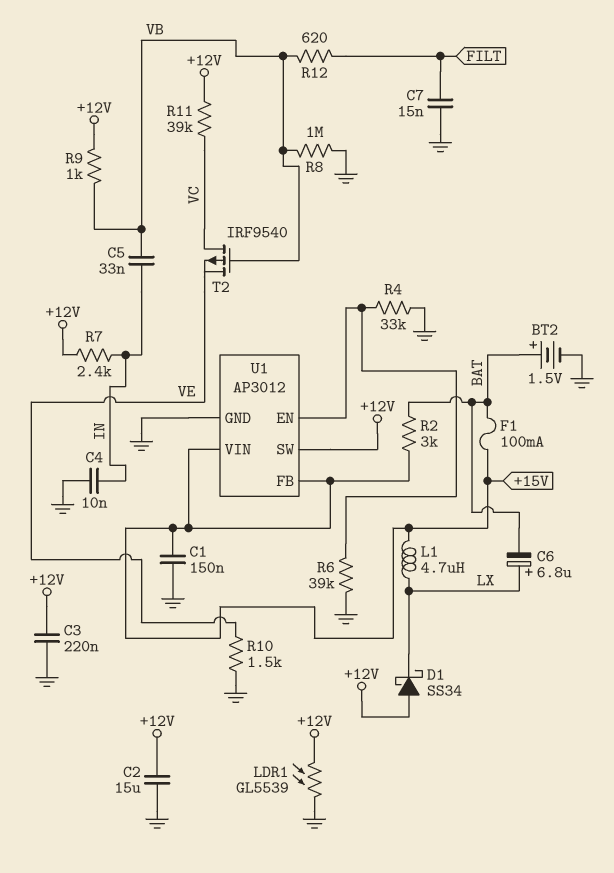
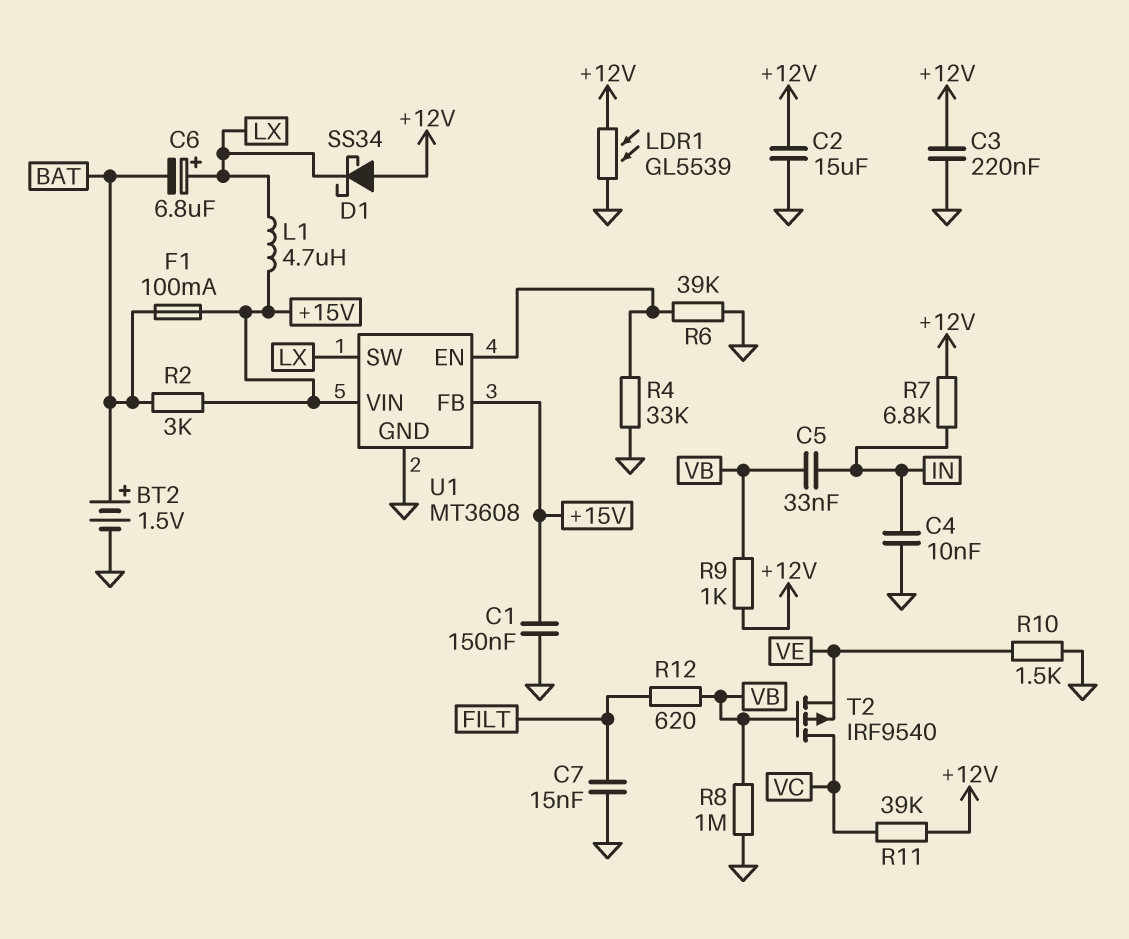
R7: 2.4k (+12V, IN) -> 6.8k (+12V, IN)
U1: AP3012 -> MT3608
U1 pin SW: +12V -> LX

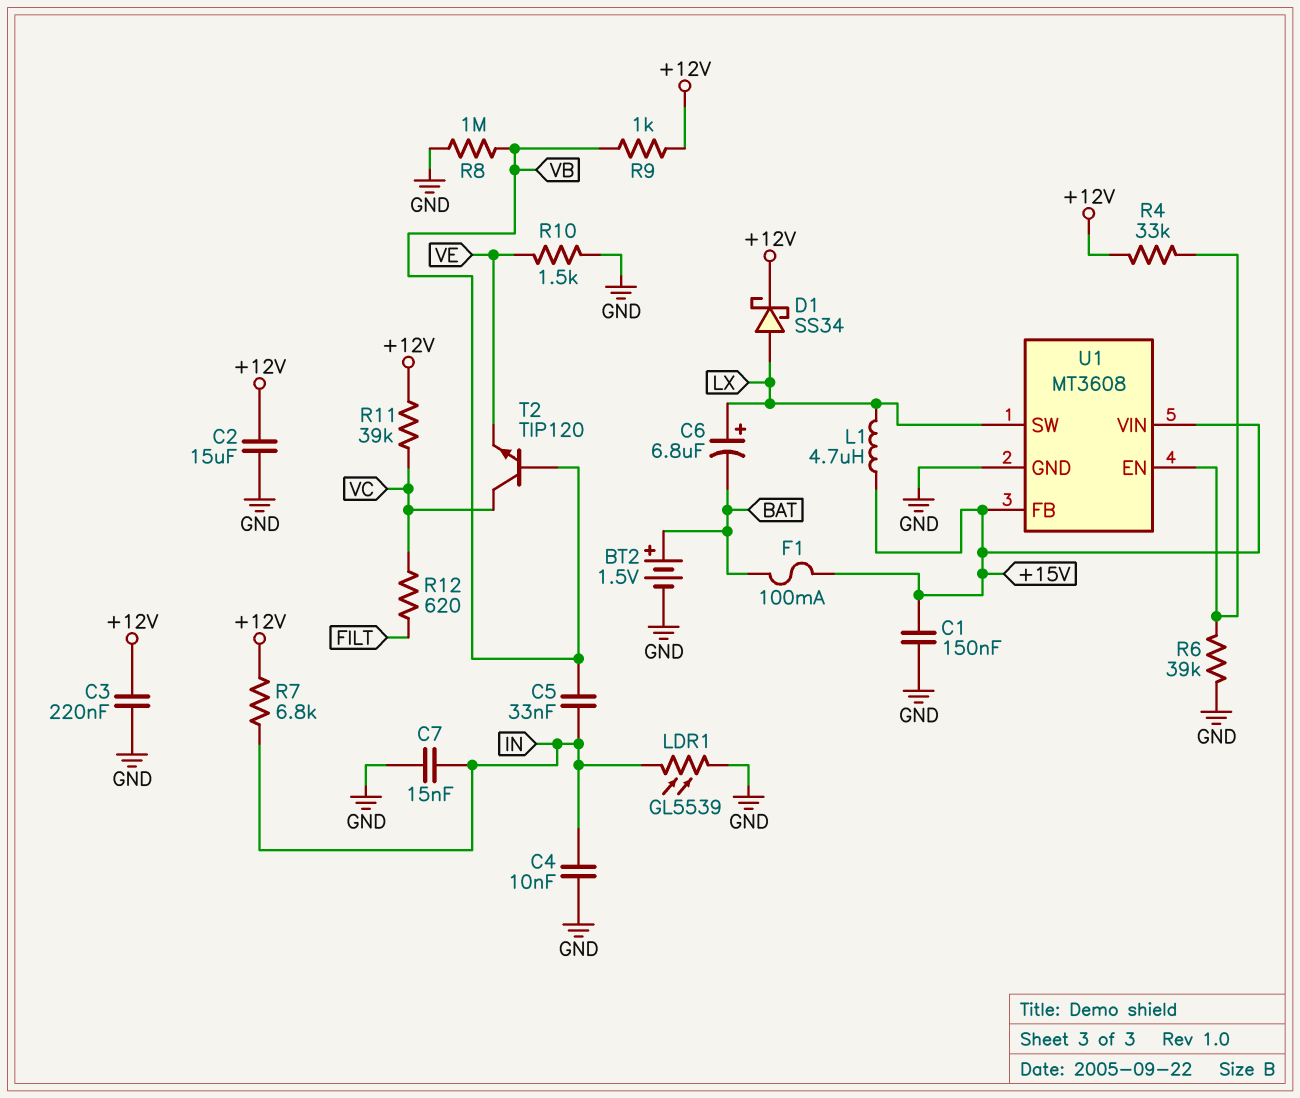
C7: 15nF (FILT, GND) -> 15nF (GND, IN)
D1: schottky SS34 (A +12V, K LX) -> schottky SS34 (A LX, K +12V)
LDR1: GL5539 (+12V, GND) -> GL5539 (GND, IN)
R2: 3k (+15V, BAT) -> none
R4: 33k (GND, U1/EN) -> 33k (+12V, U1/EN)
R12: 620 (FILT, VB) -> 620 (FILT, VC)
T2: PMOS IRF9540 (G VB, D VC, S VE) -> NPN TIP120 (B VB, C VC, E VE)

